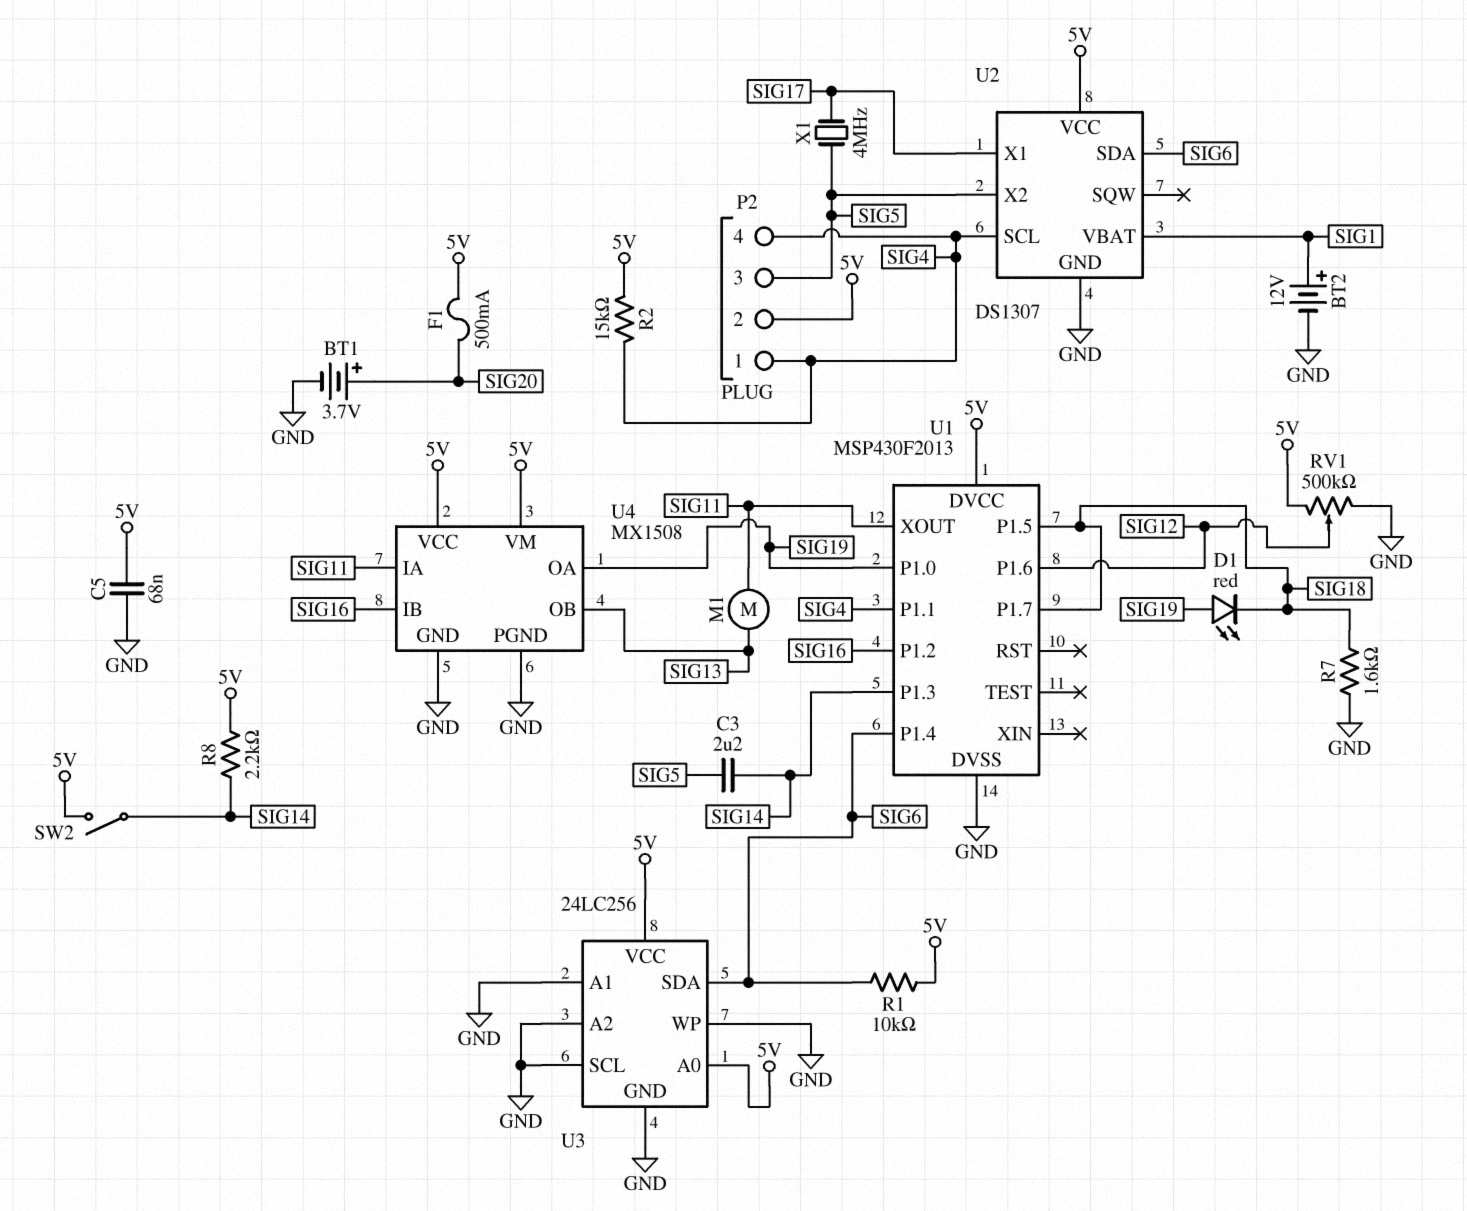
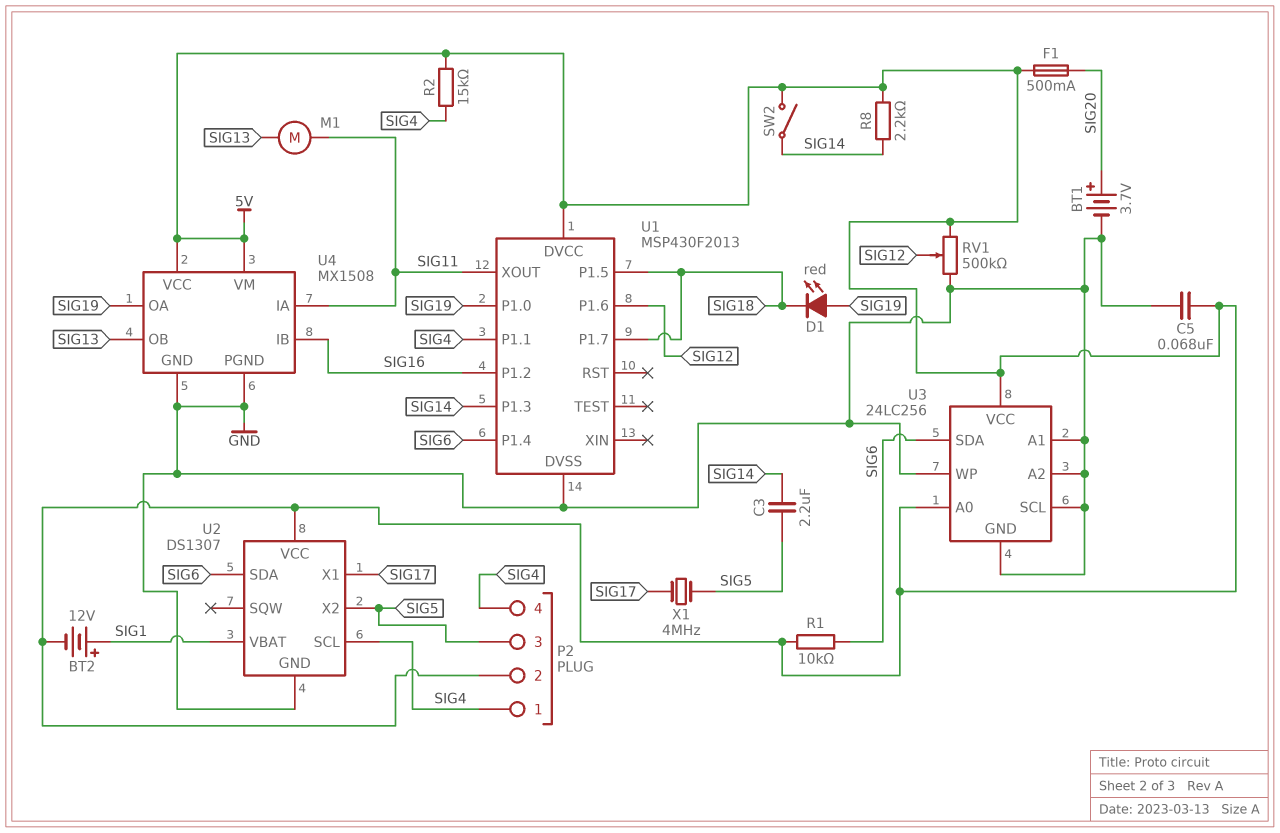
BT2: 12V (plus SIG1, minus GND) -> 12V (plus SIG1, minus 5V)
R7: 1.6k (GND, SIG18) -> none

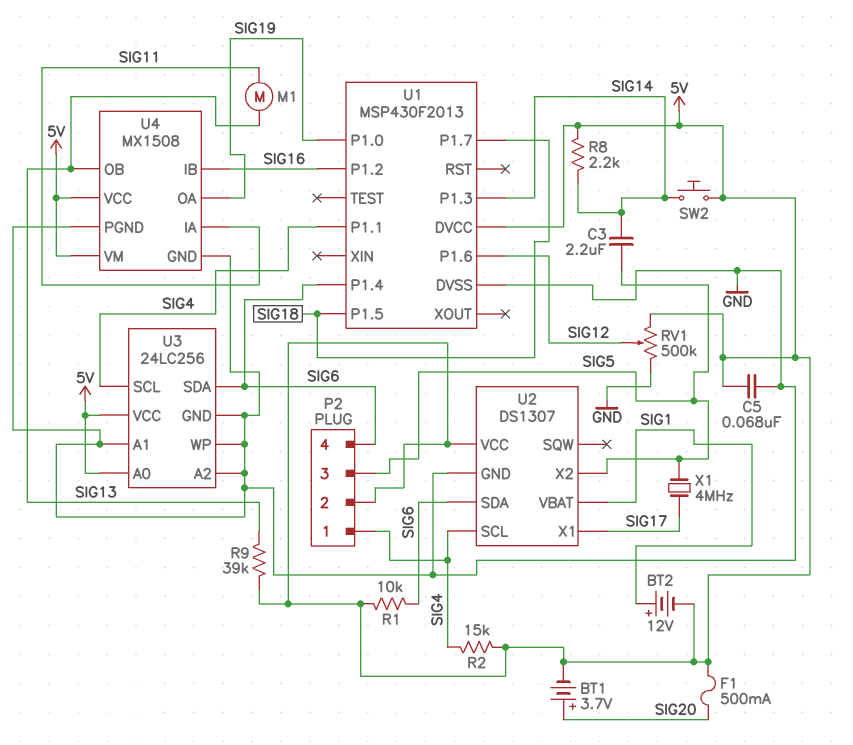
BT1: 3.7V (plus SIG20, minus GND) -> 3.7V (plus SIG20, minus 5V)
D1: LED red (A SIG19, K SIG18) -> none
P2 pin 4: SIG4 -> SIG6
R9: none -> 39k (5V, SIG13)
SW2: switch (5V, SIG14) -> button (5V, SIG14)
U1 pin XOUT: SIG11 -> none
U3 pin SCL: GND -> SIG4

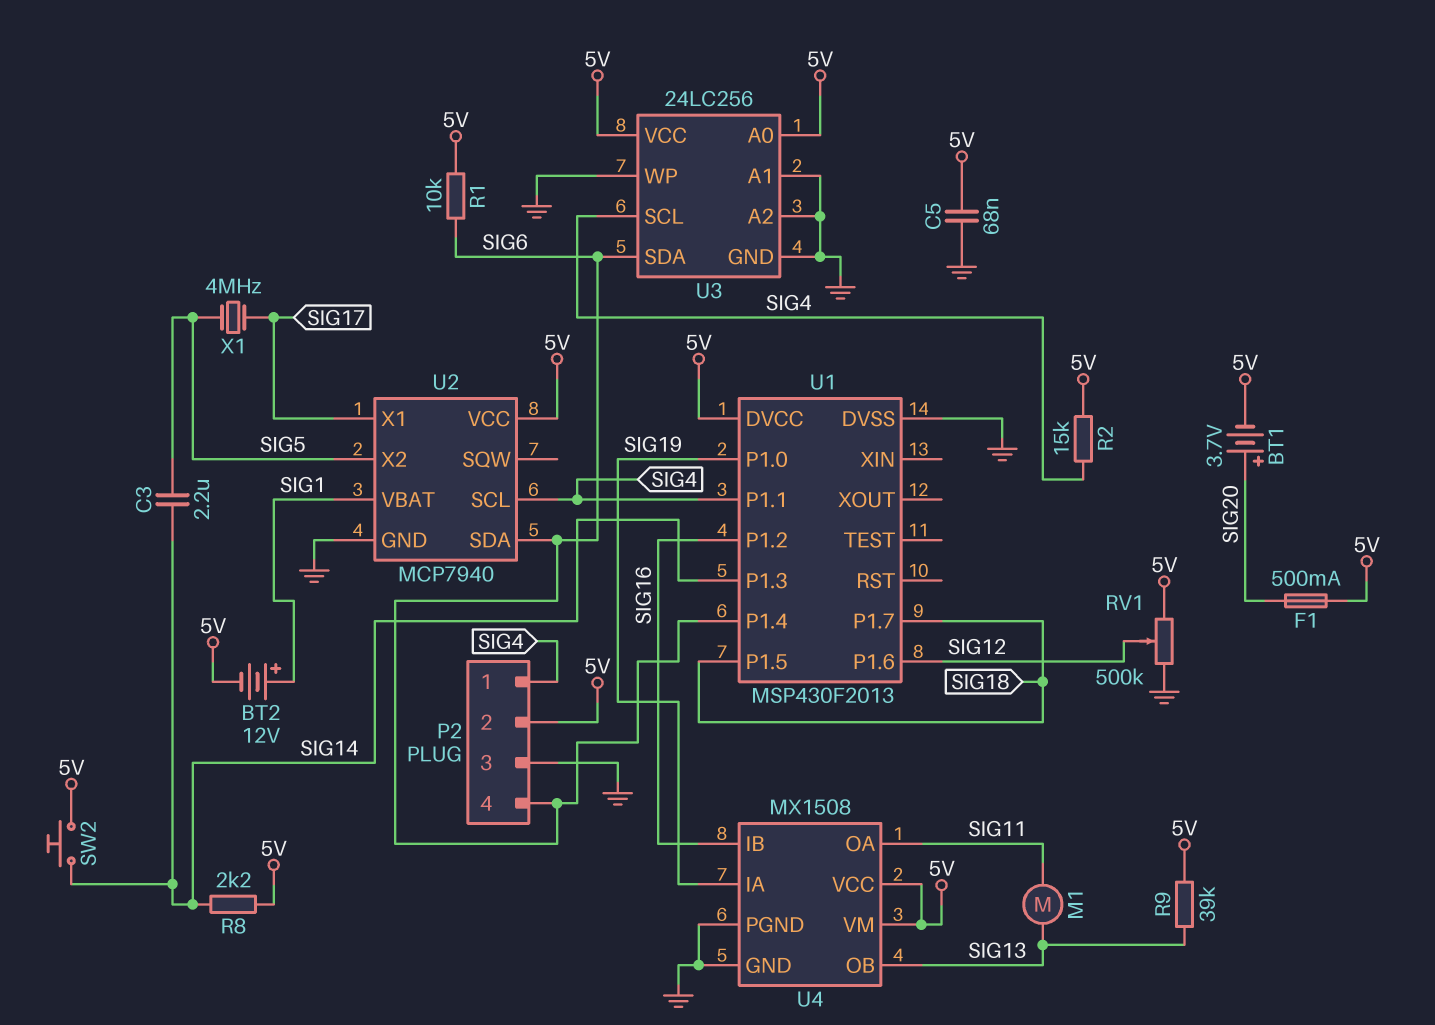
P2 pin 3: SIG5 -> GND
U2: DS1307 -> MCP7940
U4 pin IA: SIG11 -> SIG19
U4 pin OA: SIG19 -> SIG11

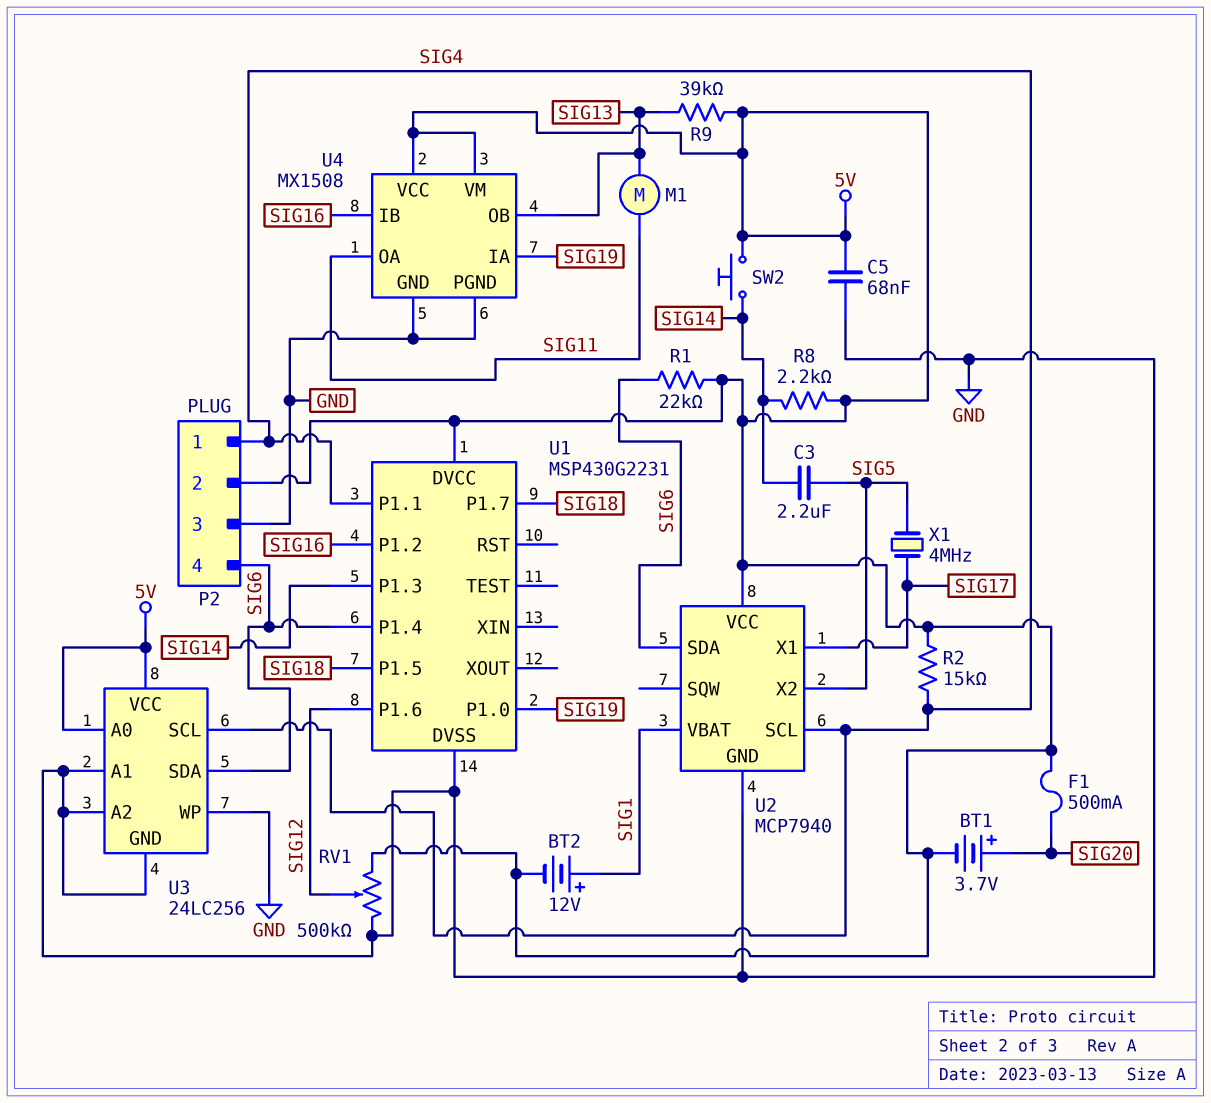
R1: 10k (5V, SIG6) -> 22k (5V, SIG6)
U1: MSP430F2013 -> MSP430G2231

